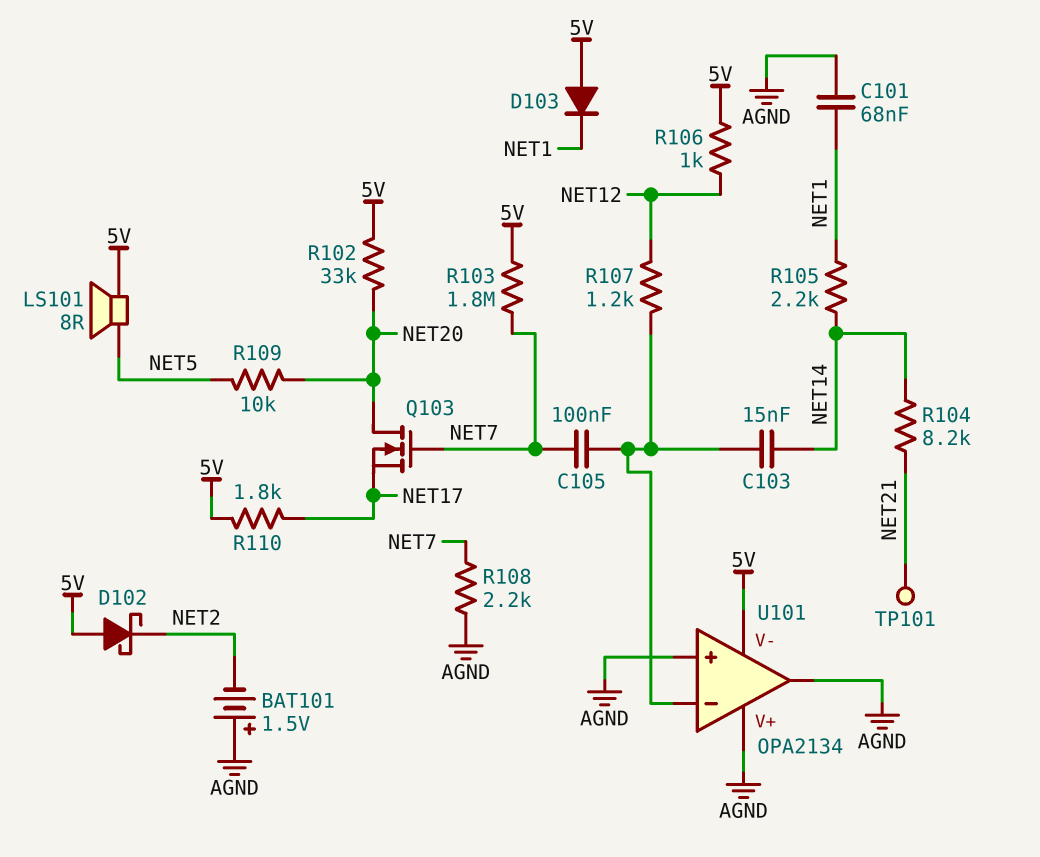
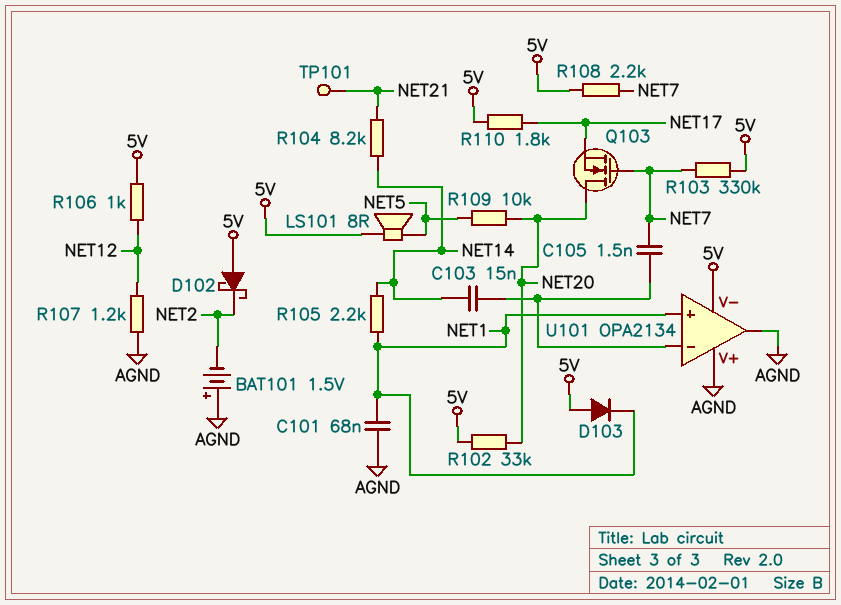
C105: 100nF (NET7, U101/in-) -> 1.5nF (NET7, U101/in-)
R103: 1.8M (5V, NET7) -> 330k (5V, NET7)
R107: 1.2k (NET12, U101/in-) -> 1.2k (AGND, NET12)
R108: 2.2k (AGND, NET7) -> 2.2k (5V, NET7)
U101 pin in+: AGND -> NET1

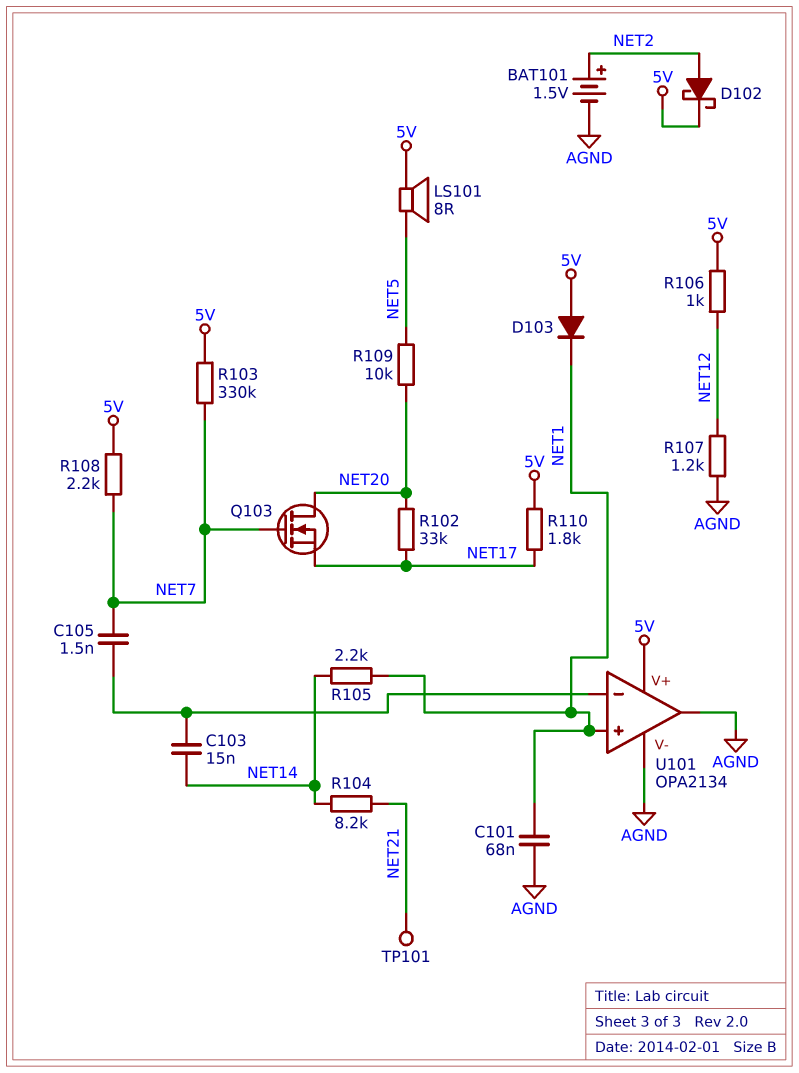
BAT101: 1.5V (plus AGND, minus NET2) -> 1.5V (plus NET2, minus AGND)
D102: schottky (A 5V, K NET2) -> schottky (A NET2, K 5V)
R102: 33k (5V, NET20) -> 33k (NET17, NET20)
U101 pin V+: AGND -> 5V
U101 pin V-: 5V -> AGND

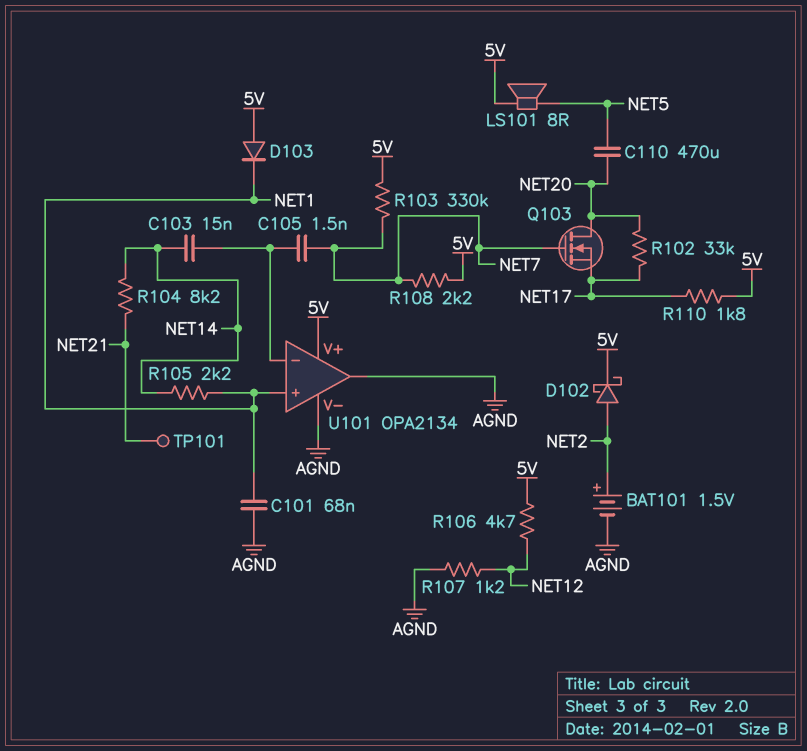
C110: none -> 470uF (NET5, NET20)
R106: 1k (5V, NET12) -> 4.7k (5V, NET12)
R109: 10k (NET5, NET20) -> none

